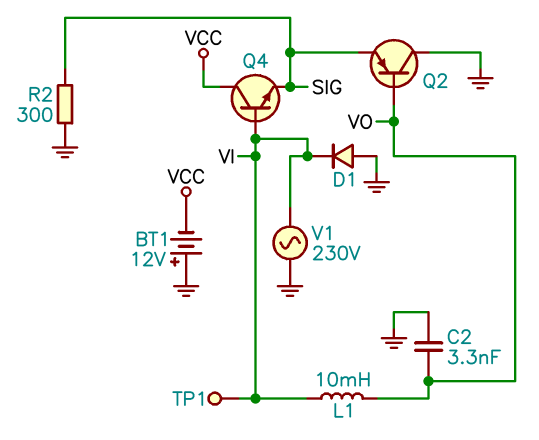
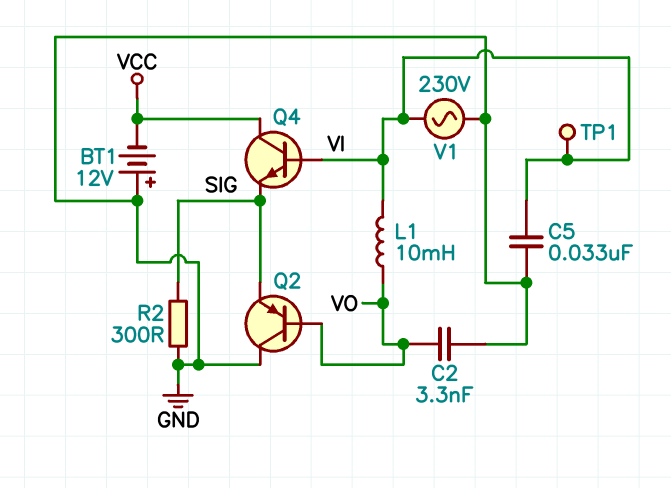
C5: none -> 33nF (GND, VI)
D1: diode (A GND, K VI) -> none

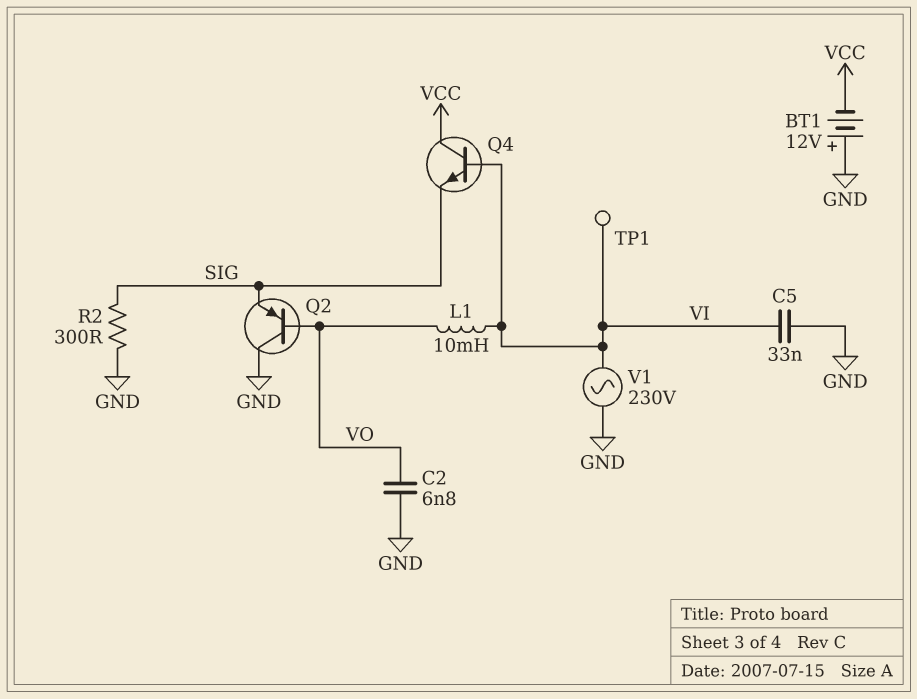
C2: 3.3nF (GND, VO) -> 6.8nF (GND, VO)

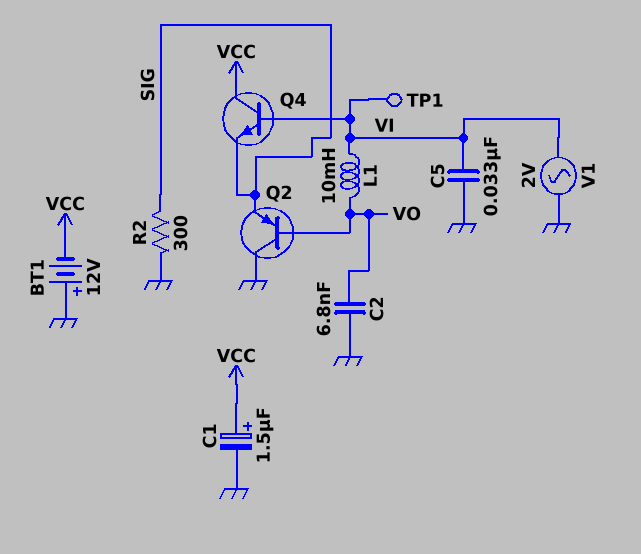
C1: none -> 1.5uF (plus VCC, minus GND)
V1: AC 230V (GND, VI) -> AC 2V (GND, VI)

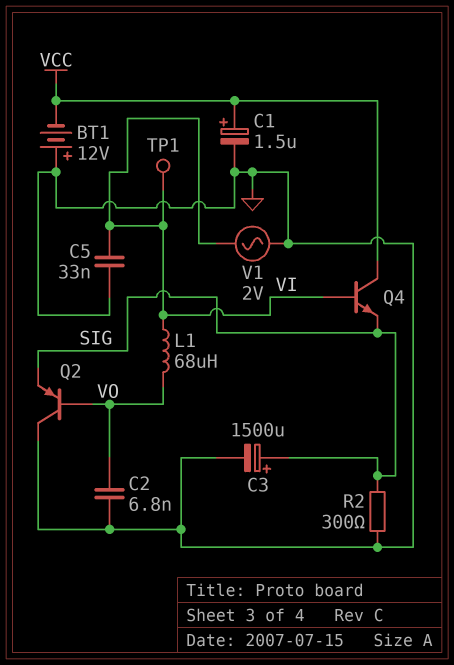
C3: none -> 1500uF (plus SIG, minus GND)
L1: 10mH (VI, VO) -> 68uH (VI, VO)

